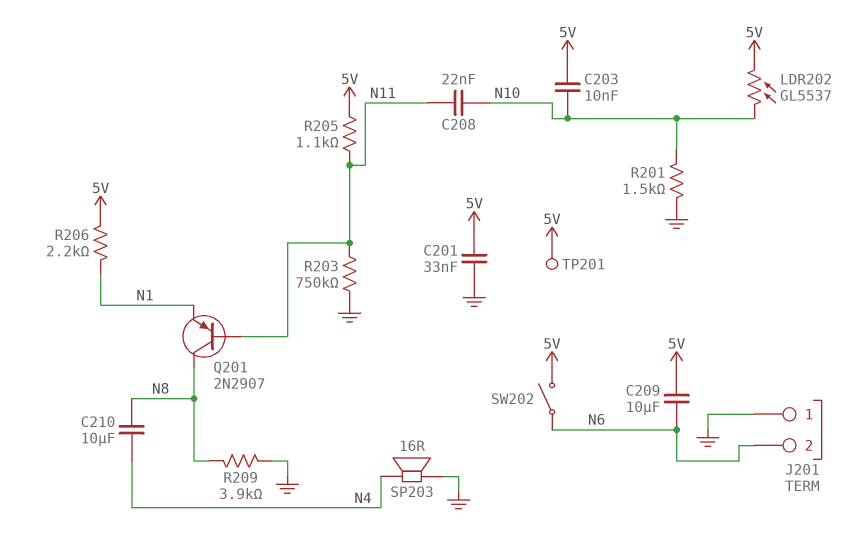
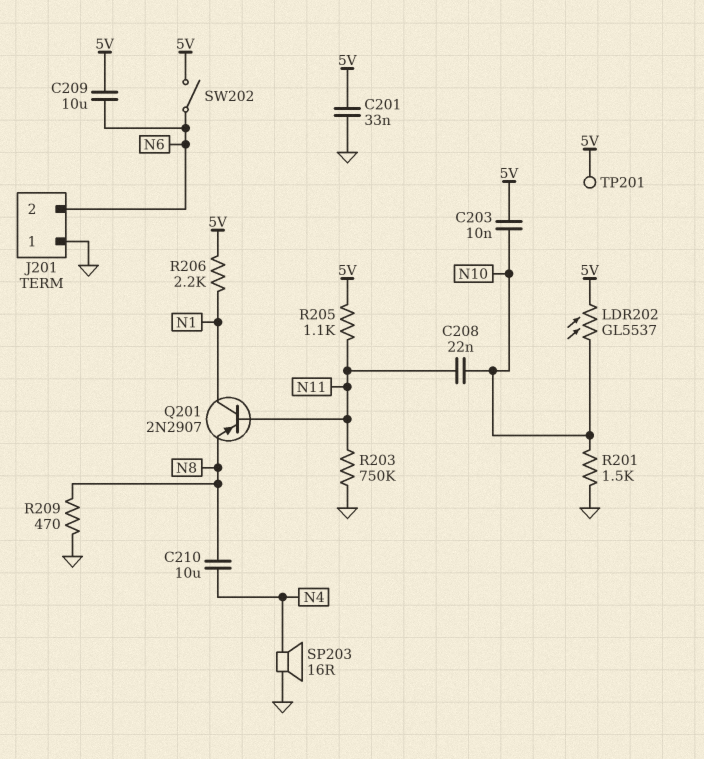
Q201: PNP 2N2907 (B N11, C N8, E N1) -> PNP 2N2907 (B N11, C N1, E N8)
R209: 3.9k (GND, N8) -> 470 (GND, N8)

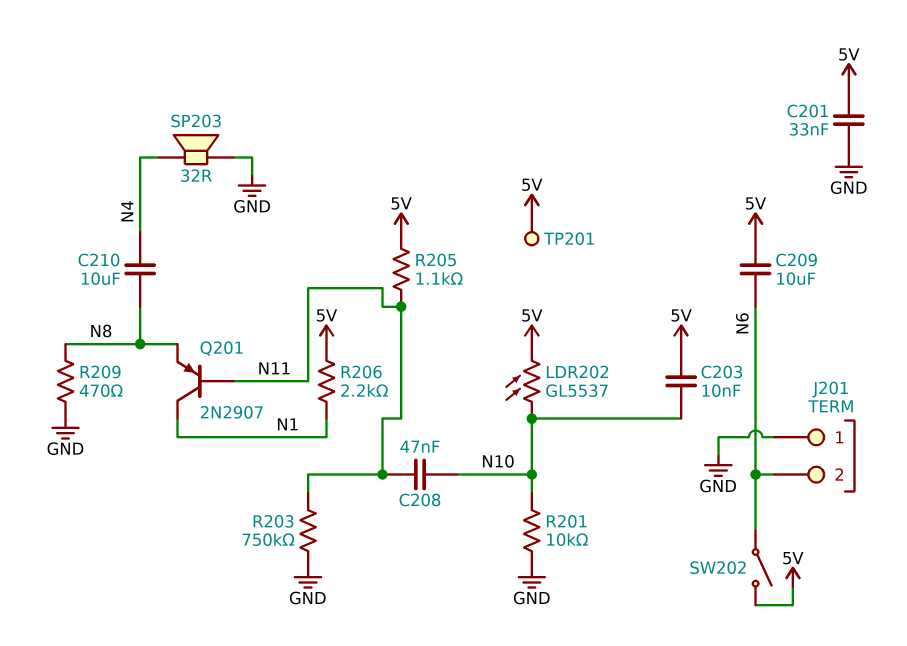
C208: 22nF (N10, N11) -> 47nF (N10, N11)
R201: 1.5k (GND, N10) -> 10k (GND, N10)
SP203: speaker 16R (GND, N4) -> speaker 32R (GND, N4)

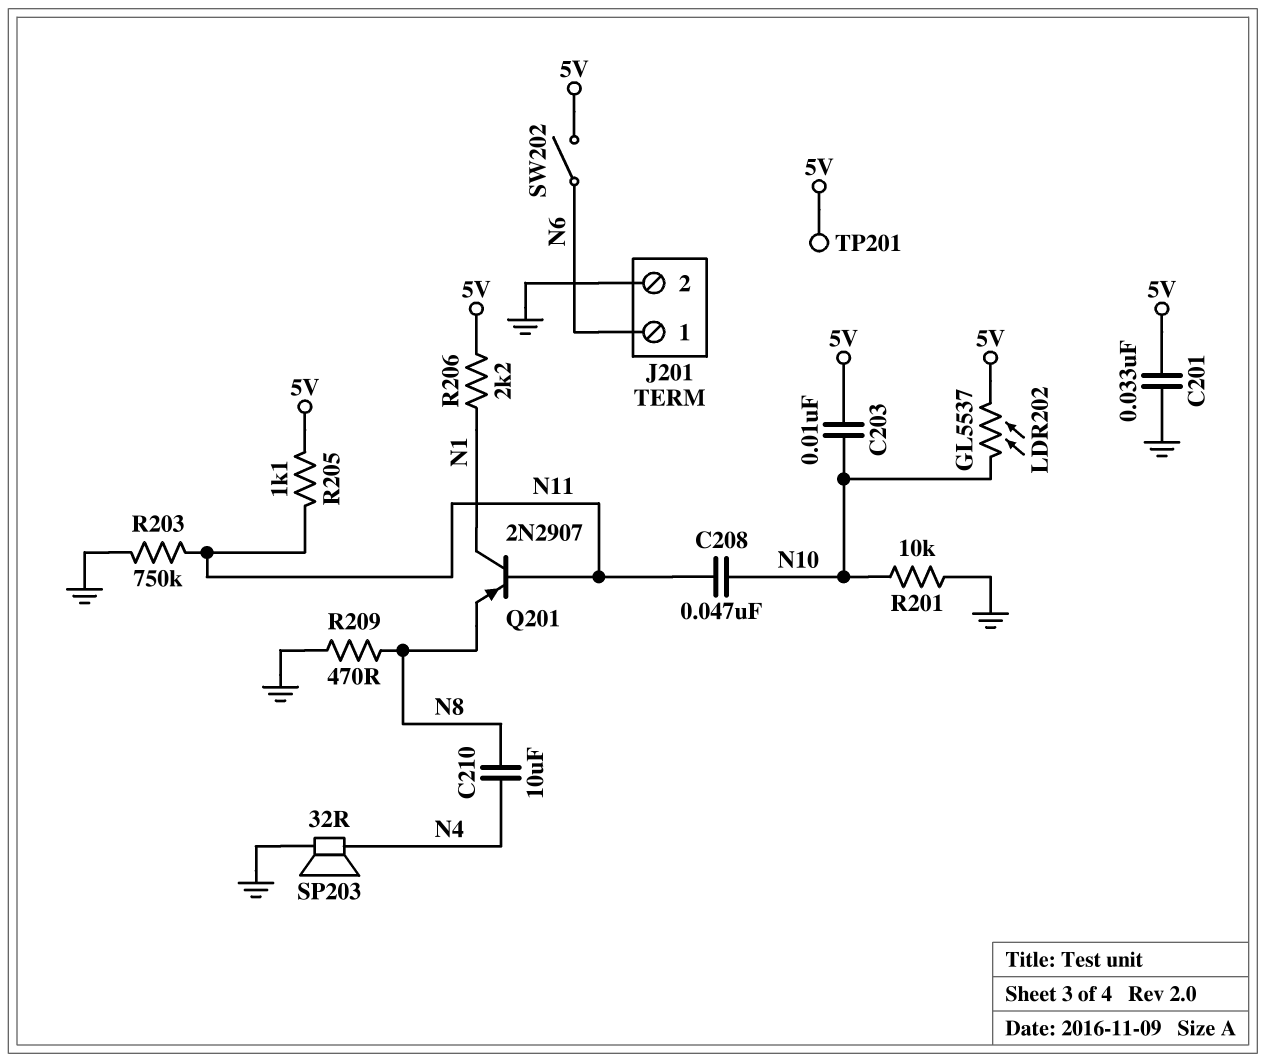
C209: 10uF (5V, N6) -> none
J201 pin 1: GND -> N6
J201 pin 2: N6 -> GND

